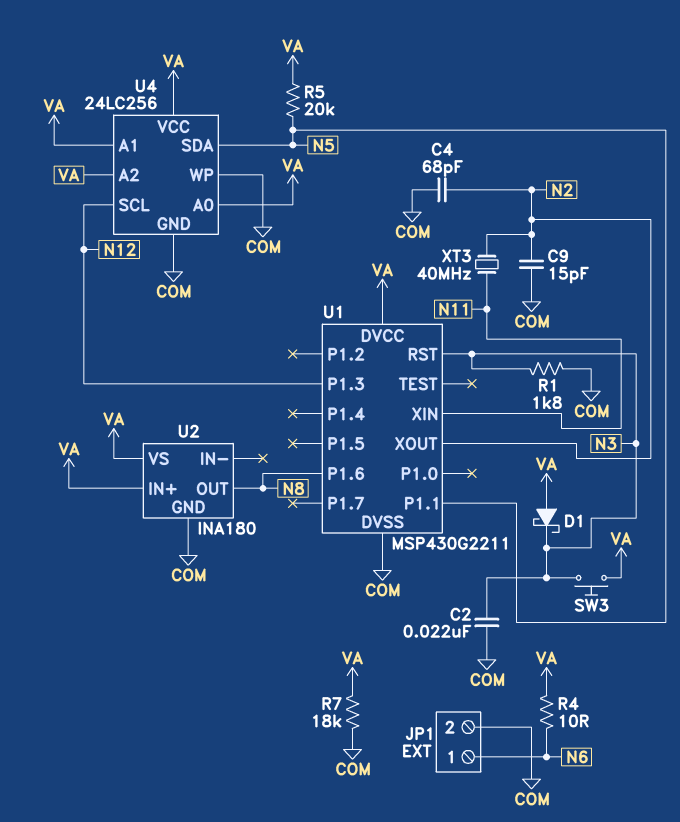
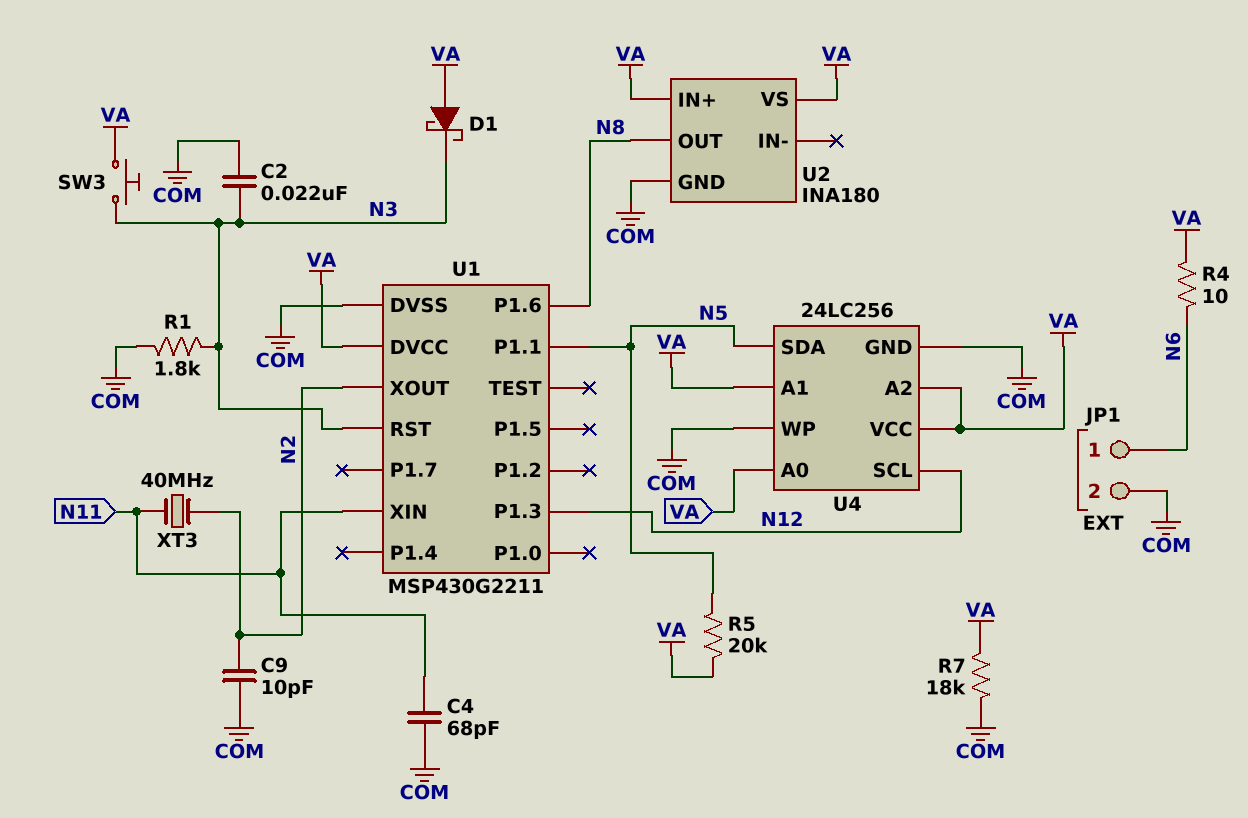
C4: 68pF (COM, N2) -> 68pF (COM, N11)
C9: 15pF (COM, N2) -> 10pF (COM, N2)

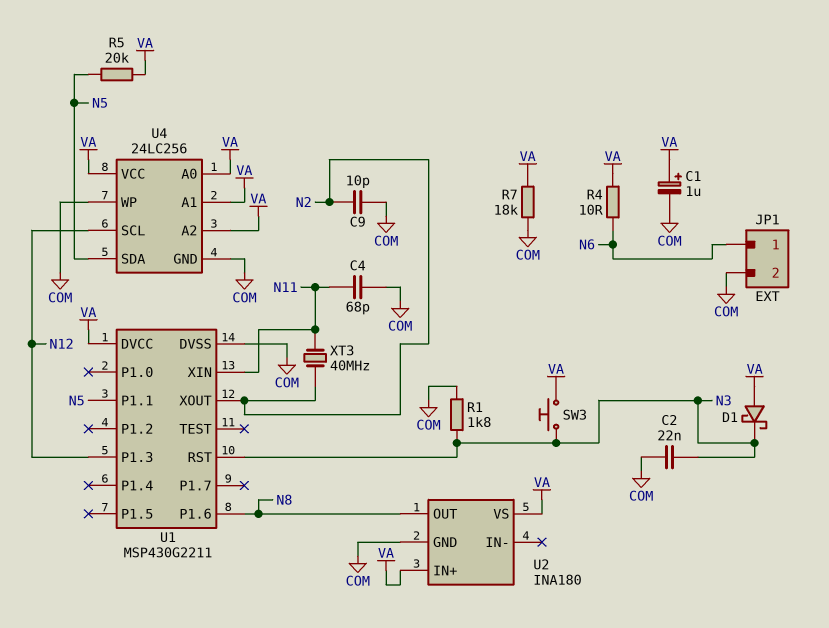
C1: none -> 1uF (plus VA, minus COM)

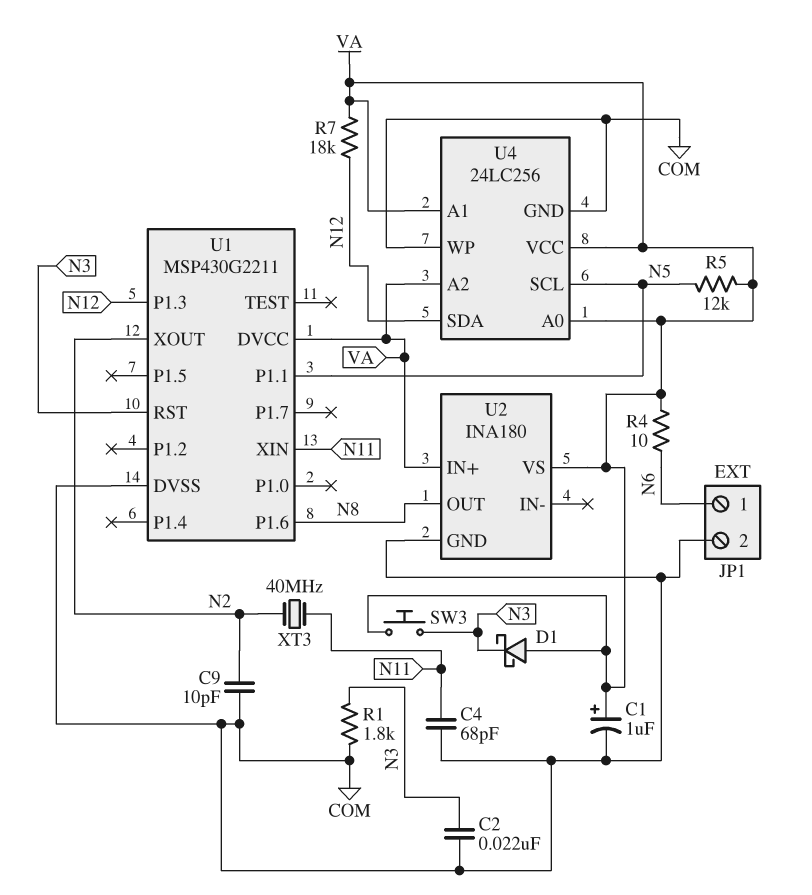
R5: 20k (N5, VA) -> 12k (N5, VA)
R7: 18k (COM, VA) -> 18k (N12, VA)
U4 pin SCL: N12 -> N5
U4 pin SDA: N5 -> N12

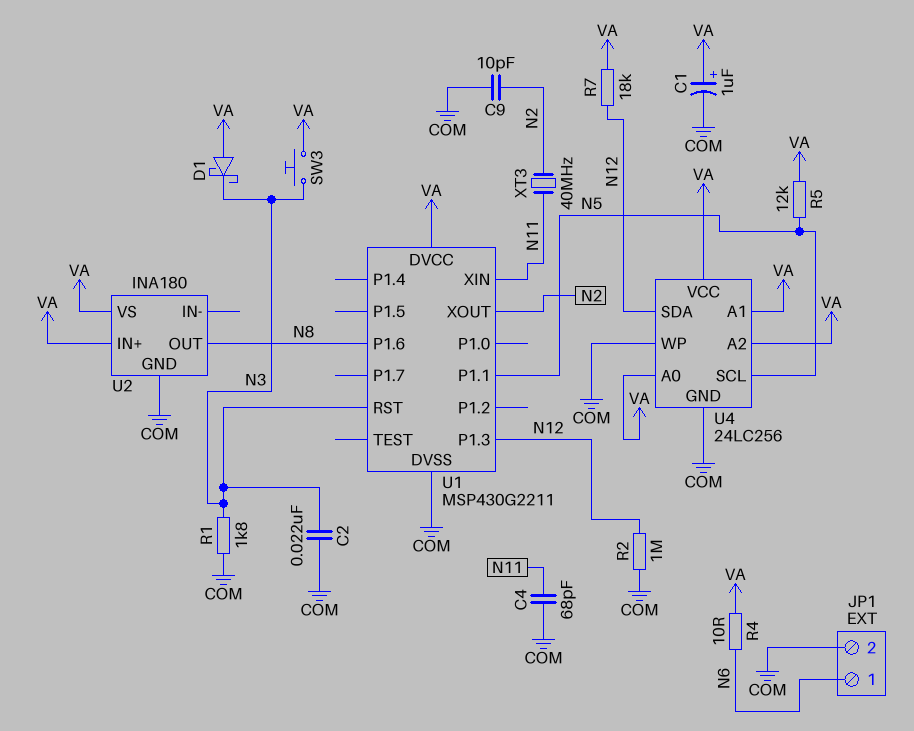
R2: none -> 1M (COM, N12)

